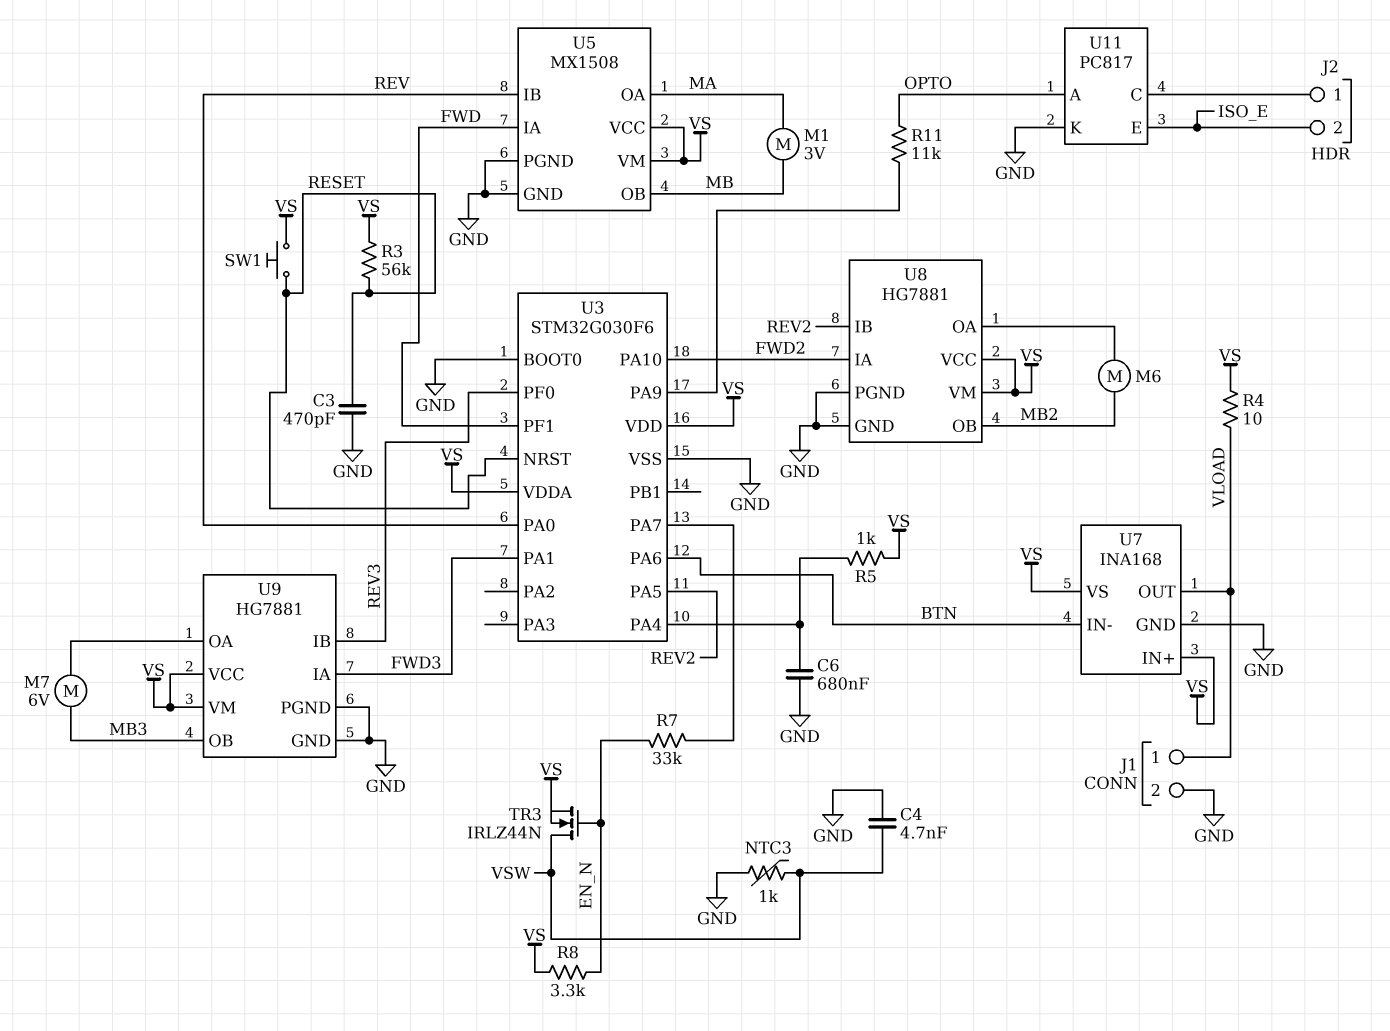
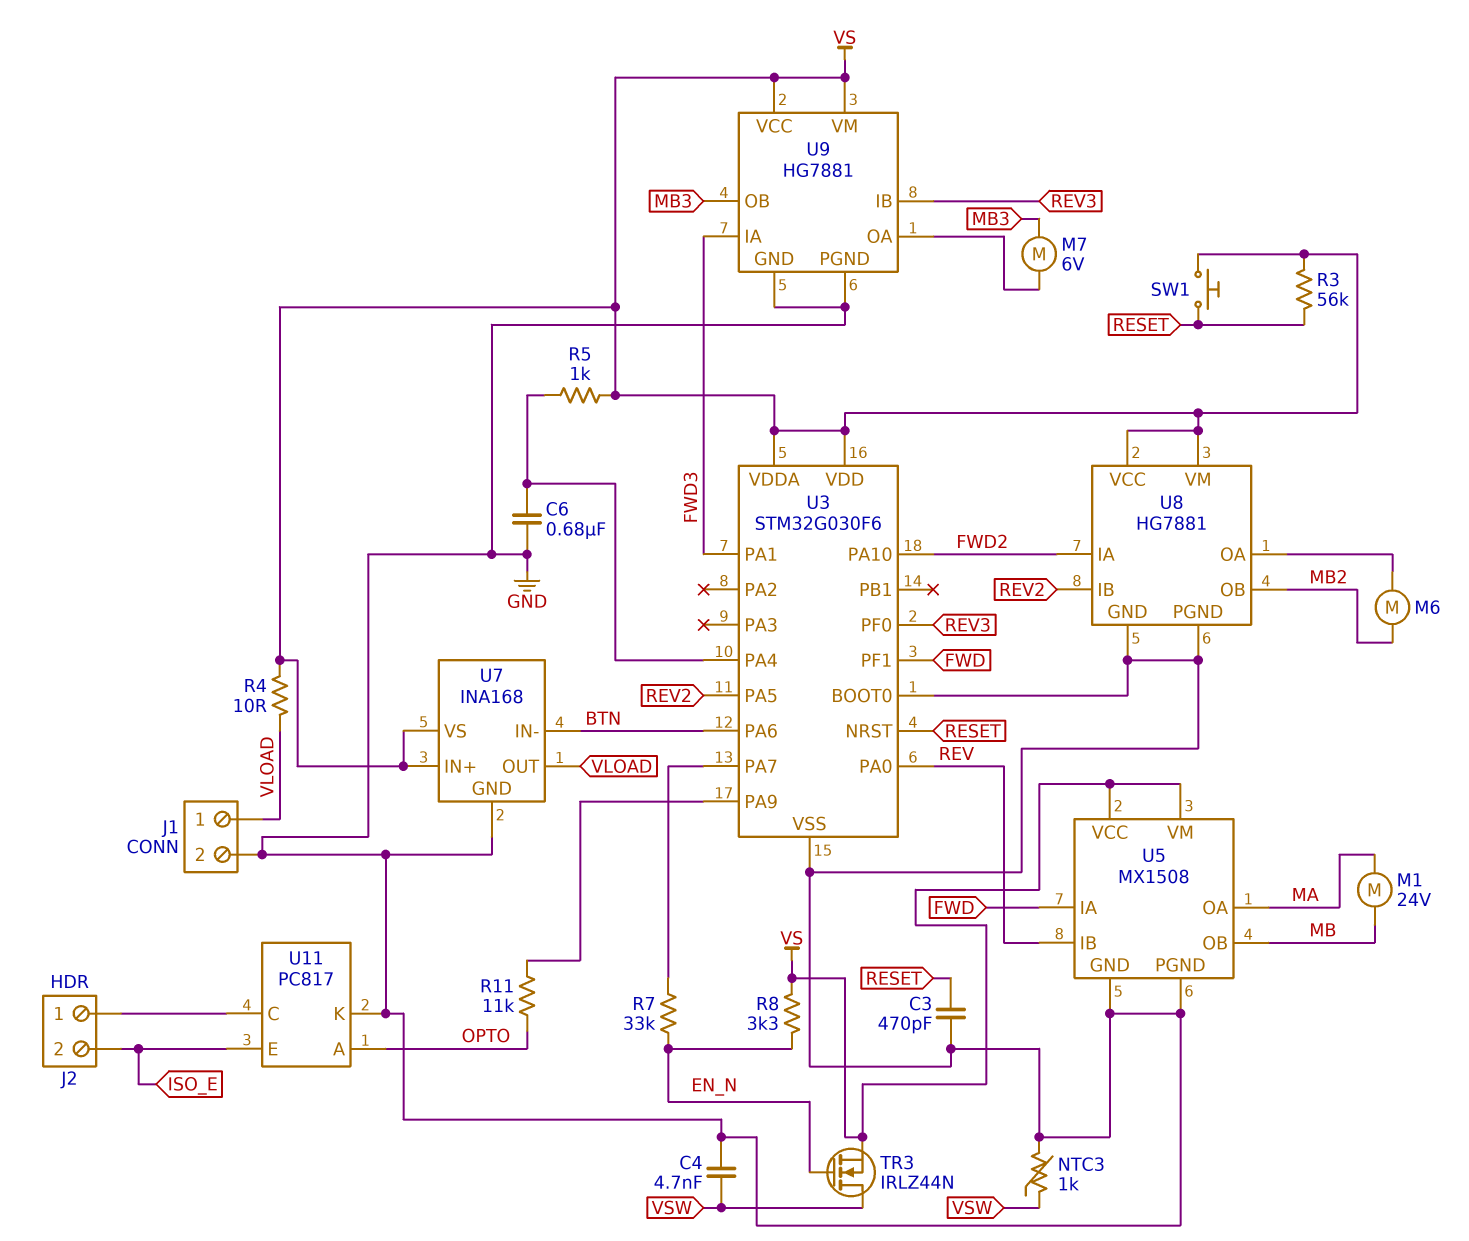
M1: motor 3V (MA, MB) -> motor 24V (MA, MB)

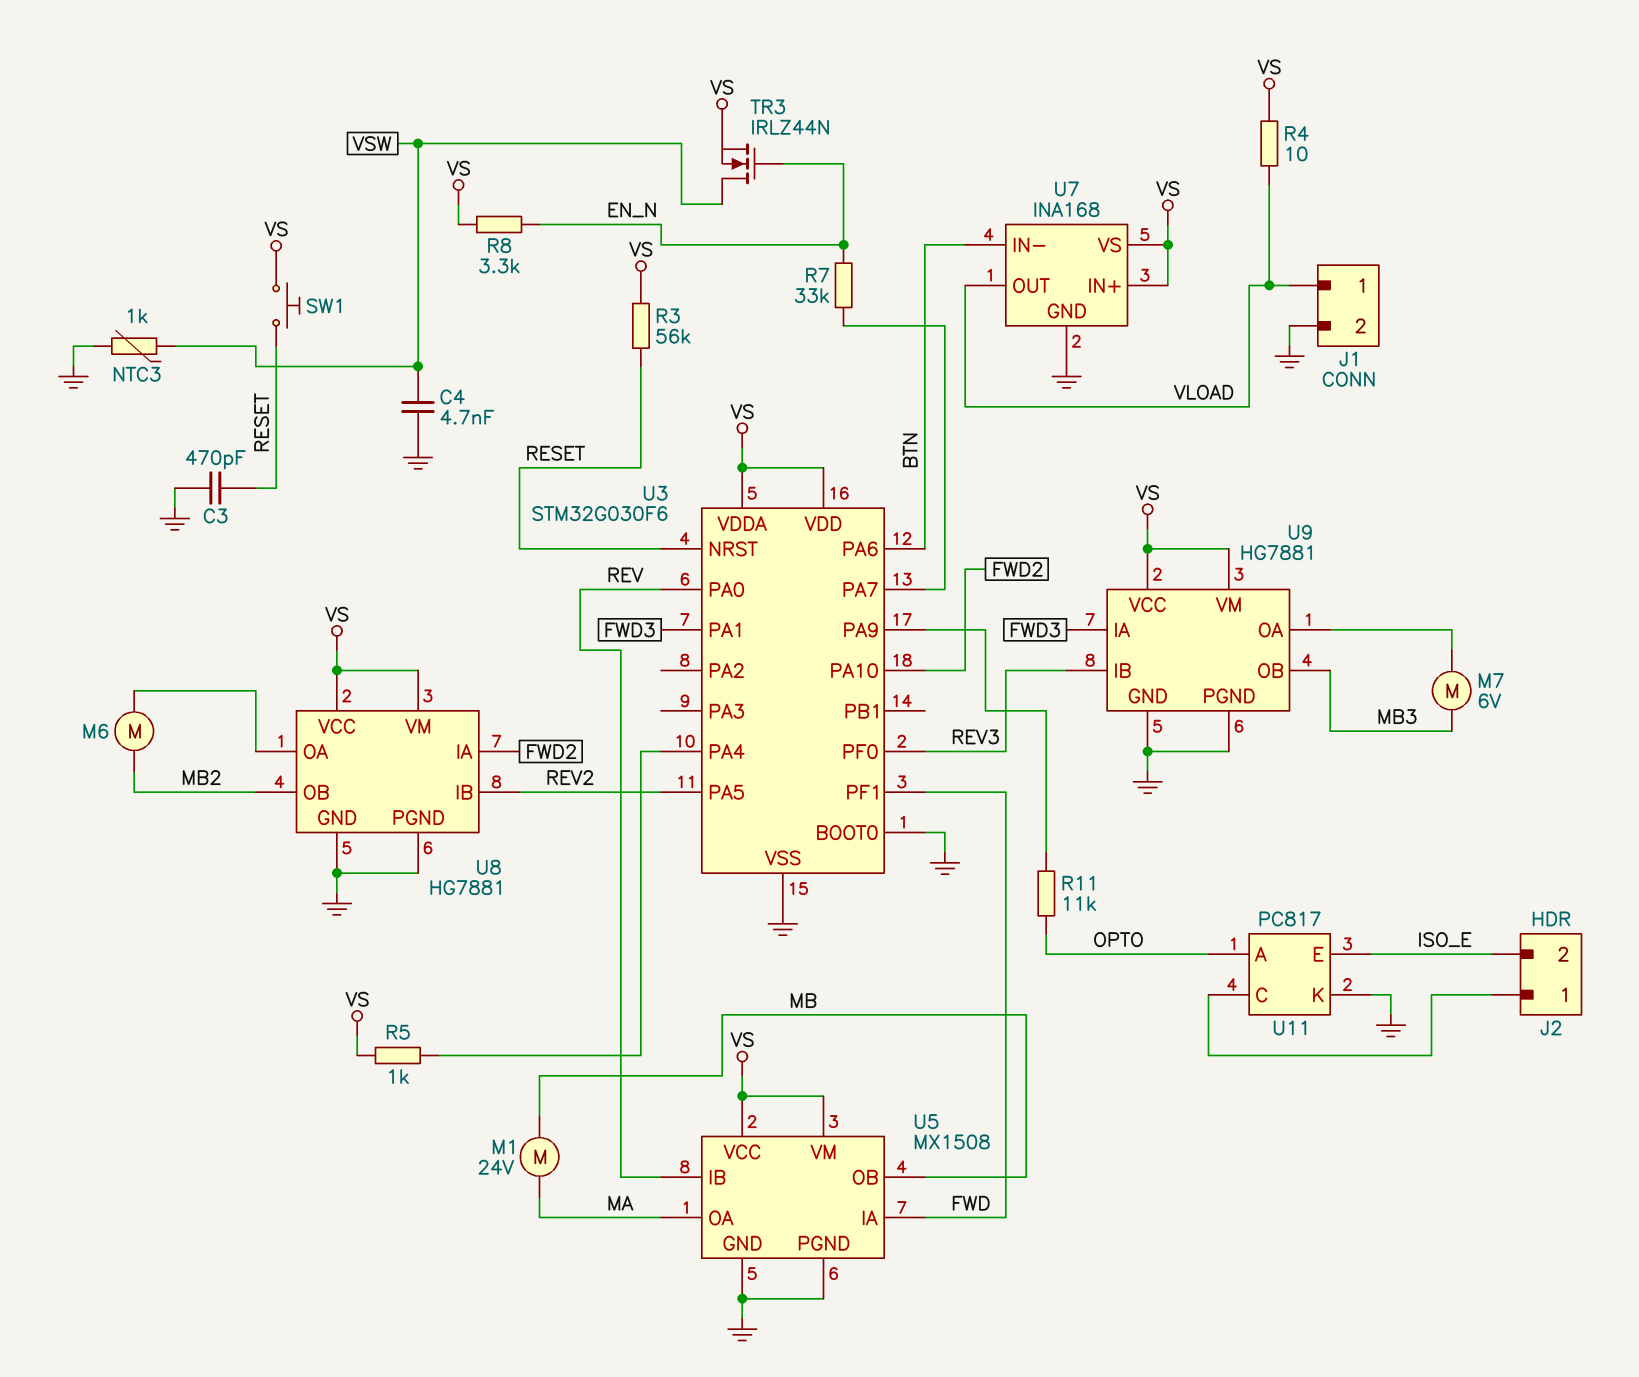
C6: 680nF (GND, U3/PA4) -> none

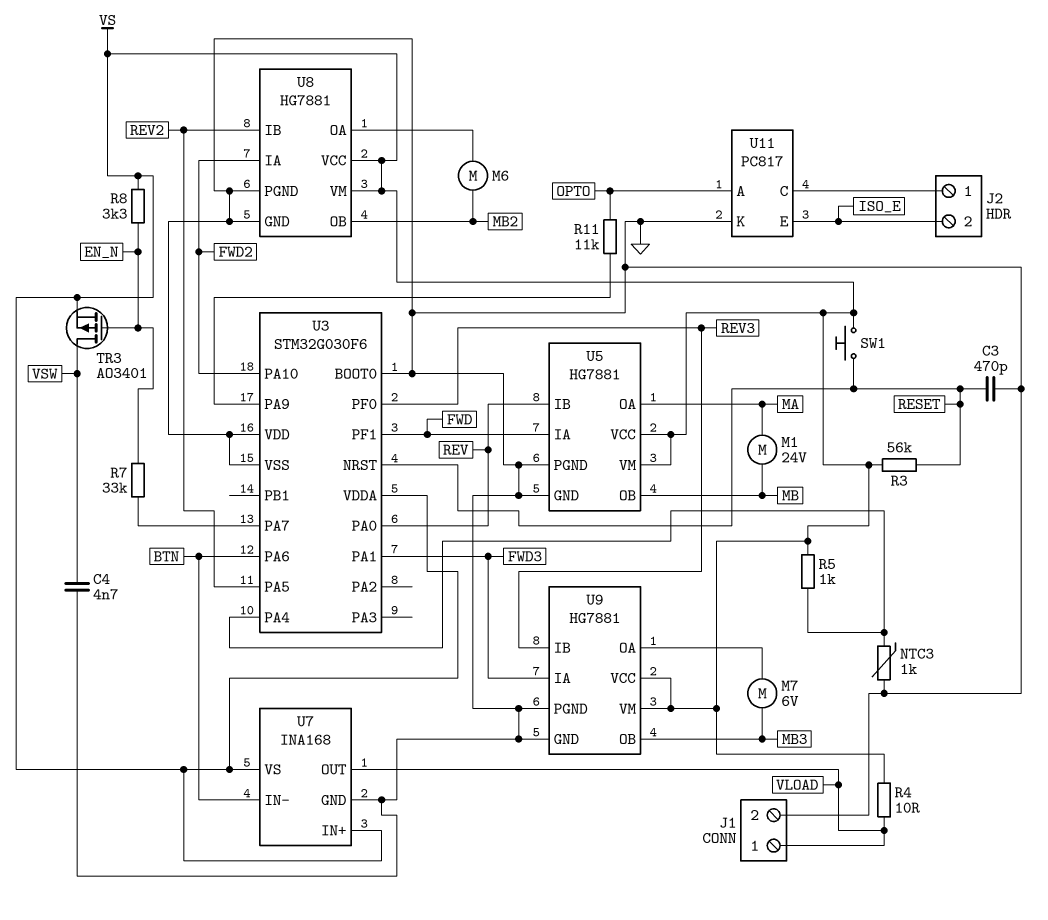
NTC3: 1k (GND, VSW) -> 1k (GND, U3/PA4)
TR3: NMOS IRLZ44N (G EN_N, D VSW, S VS) -> PMOS AO3401 (G EN_N, D VSW, S VS)
U3 pin VDD: VS -> GND
U5: MX1508 -> HG7881

